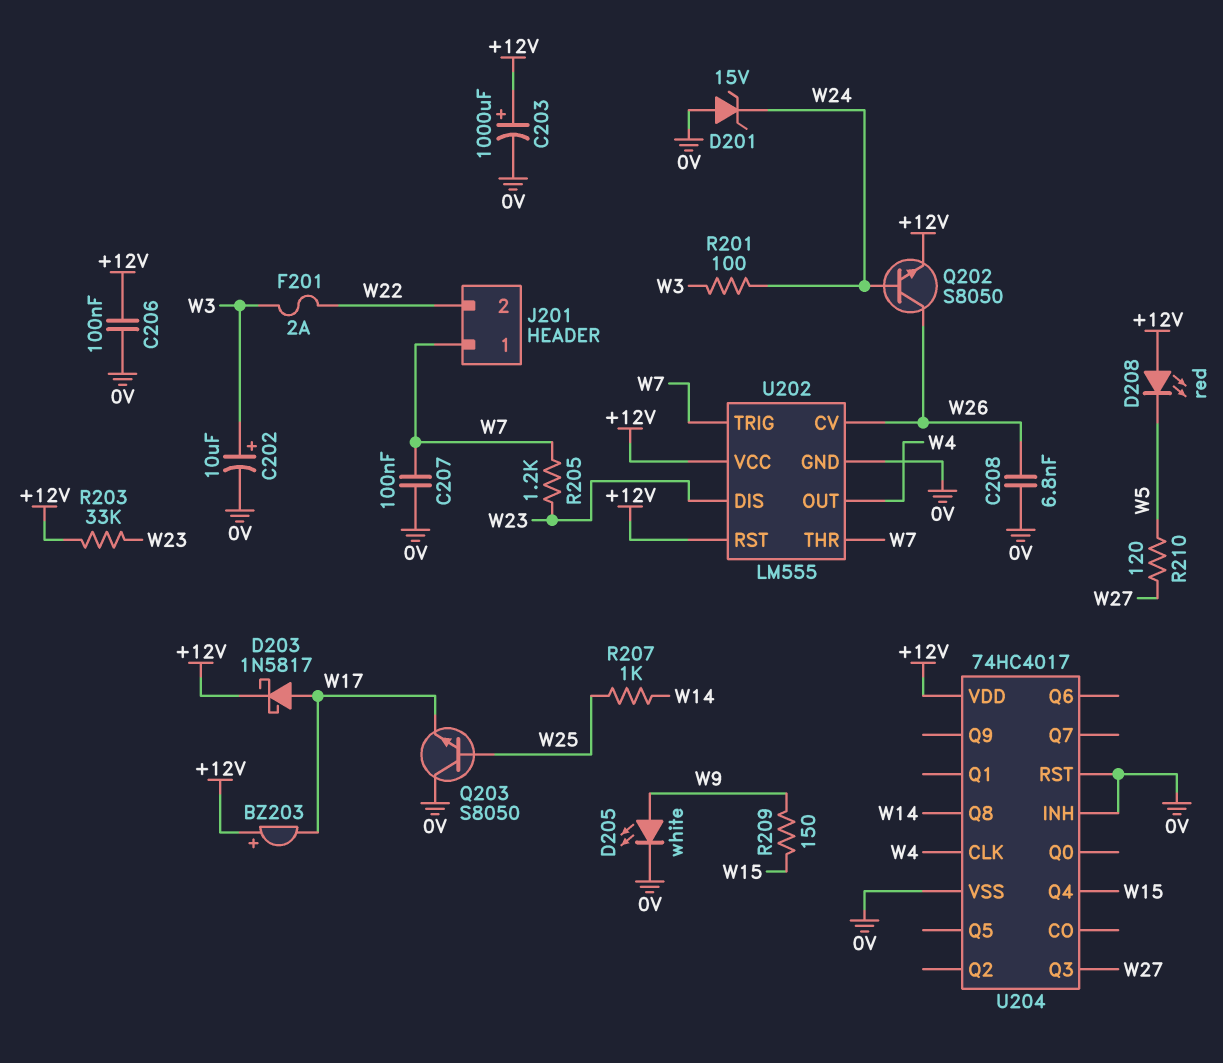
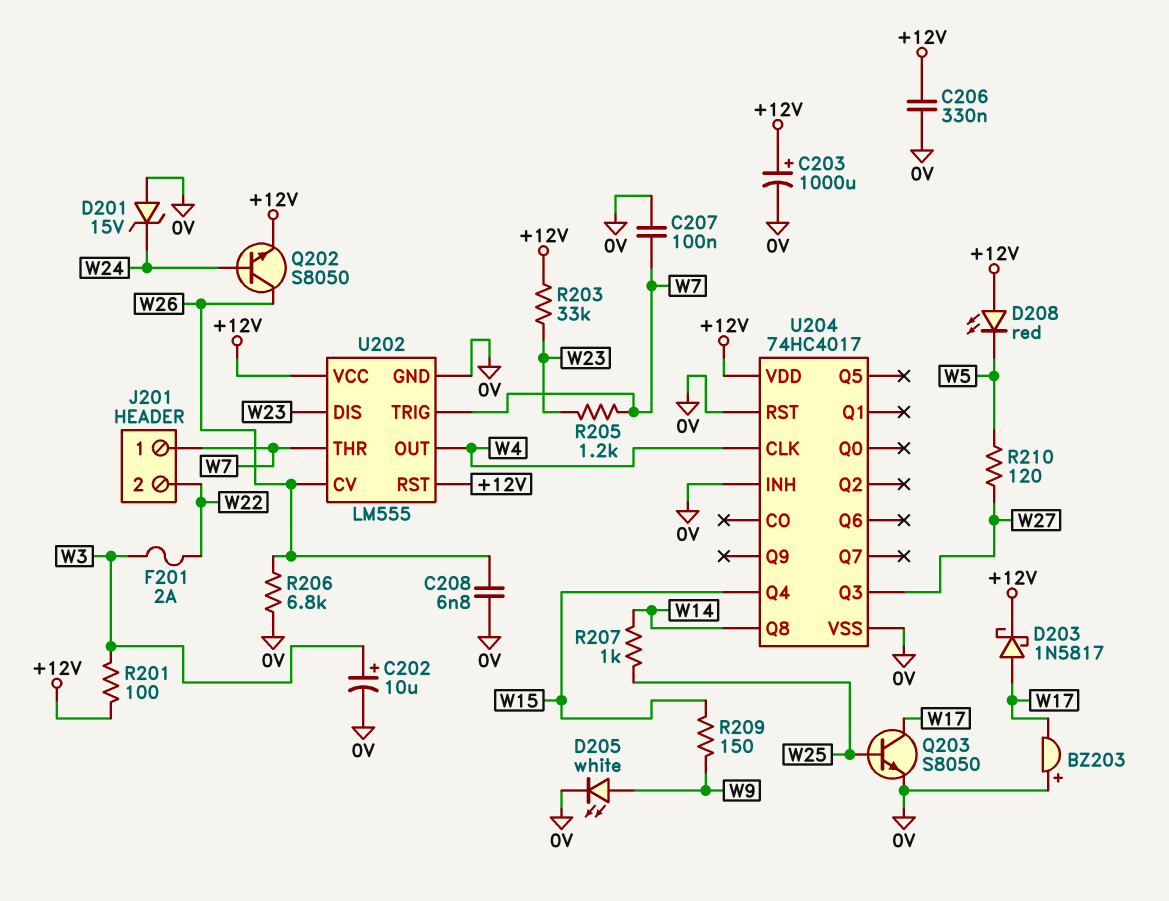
BZ203: buzzer (plus +12V, minus W17) -> buzzer (plus 0V, minus W17)
C206: 100nF (+12V, 0V) -> 330nF (+12V, 0V)
Q203: NPN S8050 (B W25, C 0V, E W17) -> NPN S8050 (B W25, C W17, E 0V)
R201: 100 (W3, W24) -> 100 (+12V, W3)
R206: none -> 6.8k (0V, W26)

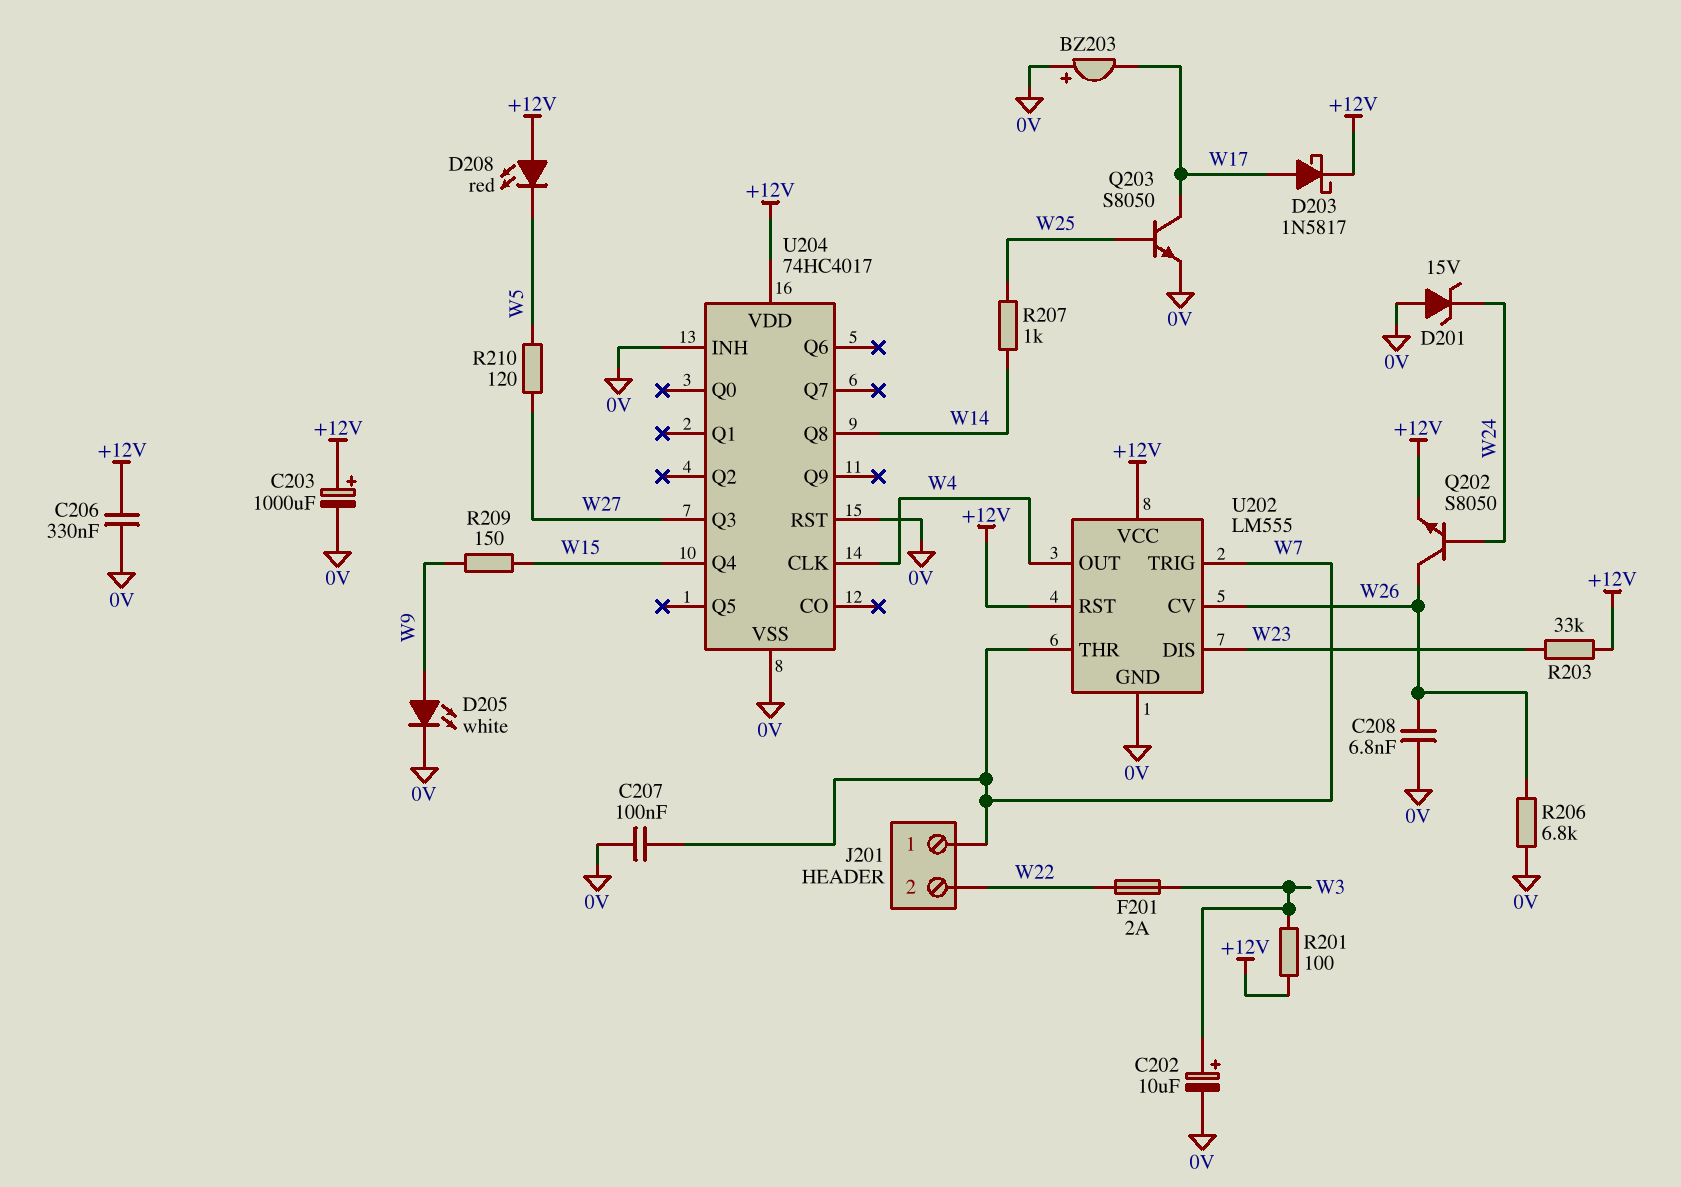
R205: 1.2k (W7, W23) -> none

